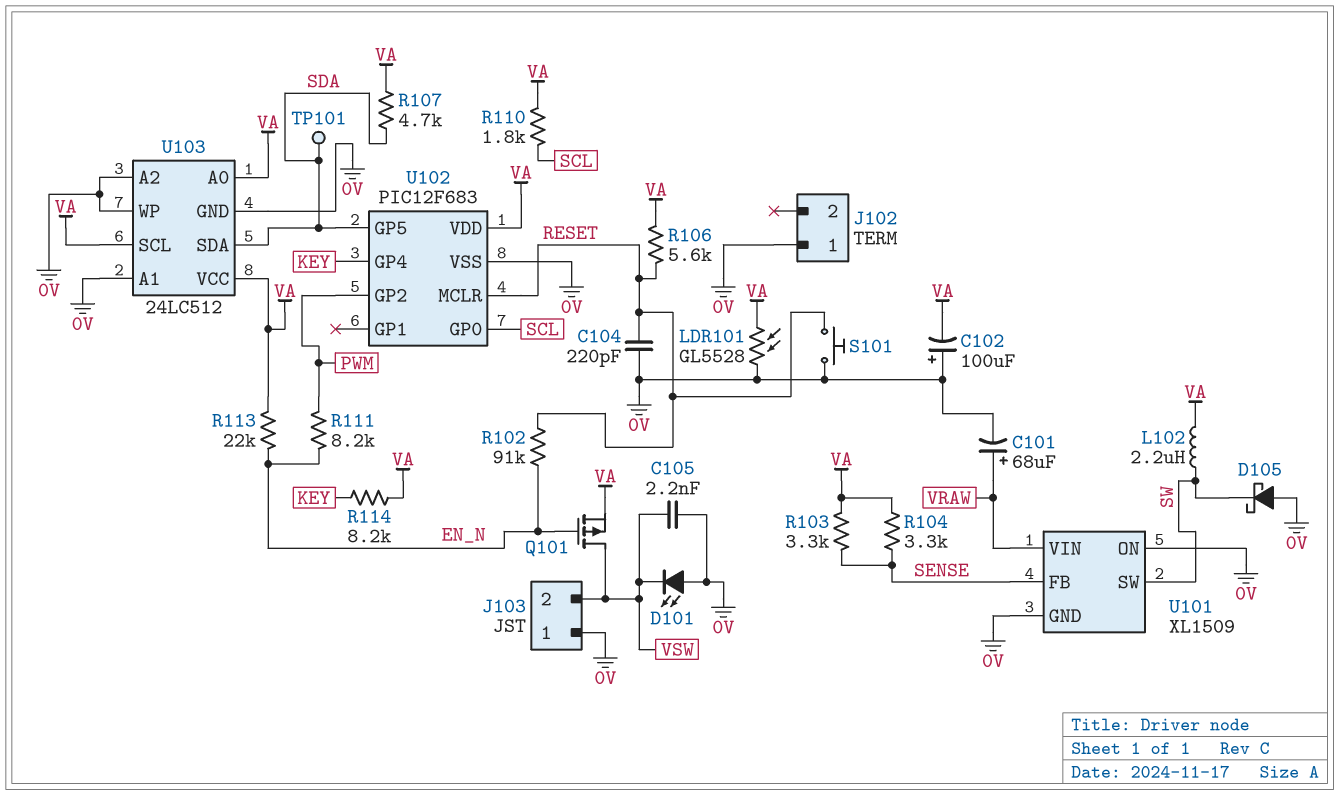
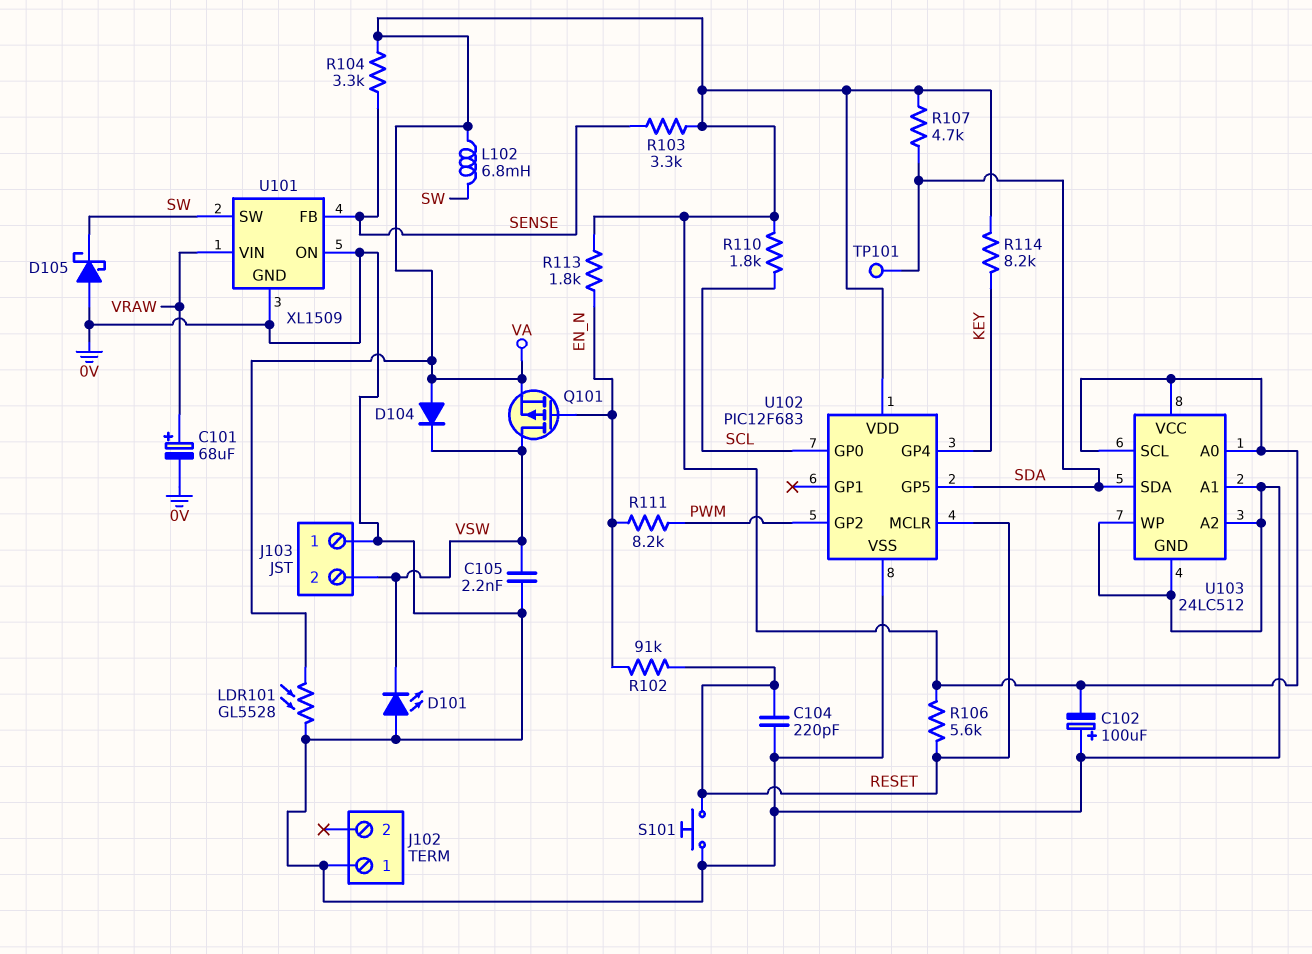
D104: none -> diode (A VA, K VSW)
L102: 2.2uH (SW, VA) -> 6.8mH (SW, VA)
R113: 22k (EN_N, VA) -> 1.8k (EN_N, VA)

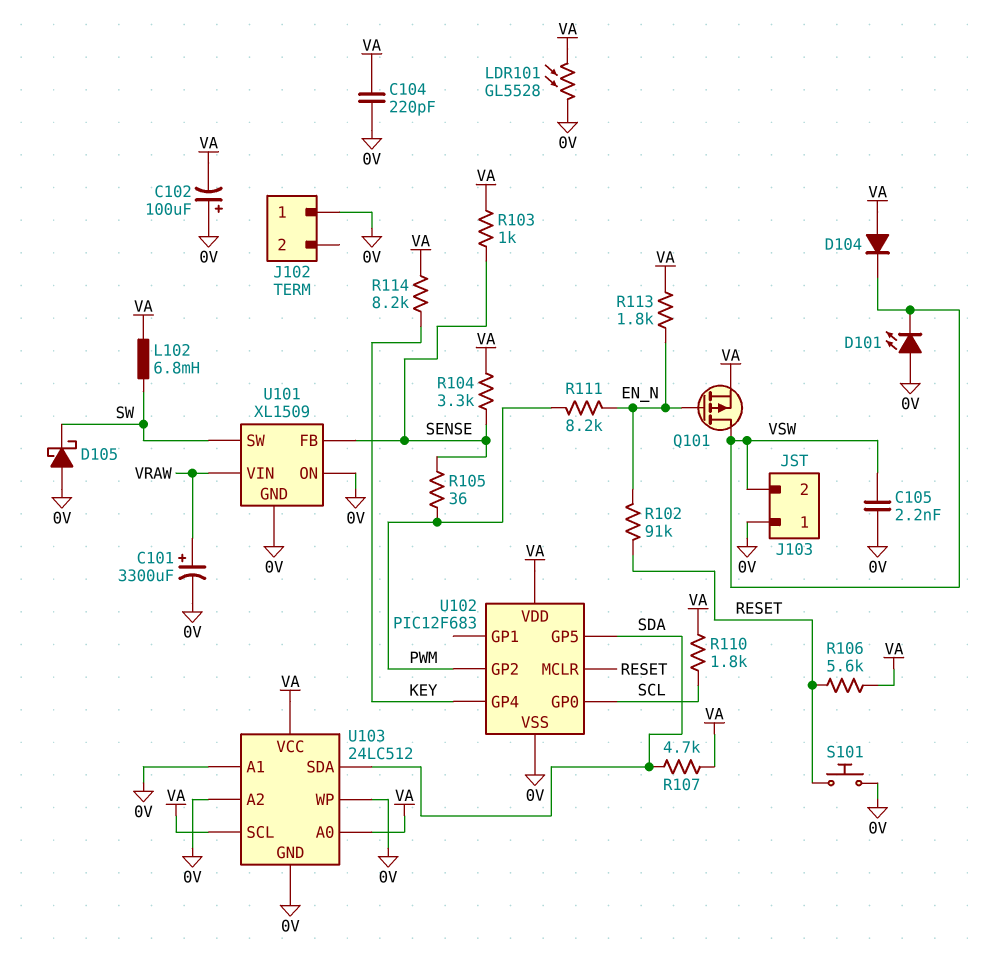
C101: 68uF (plus VRAW, minus 0V) -> 3300uF (plus VRAW, minus 0V)
C104: 220pF (0V, RESET) -> 220pF (0V, VA)
R103: 3.3k (SENSE, VA) -> 1k (SENSE, VA)
R105: none -> 36 (PWM, SENSE)
TP101: test point (SDA) -> none

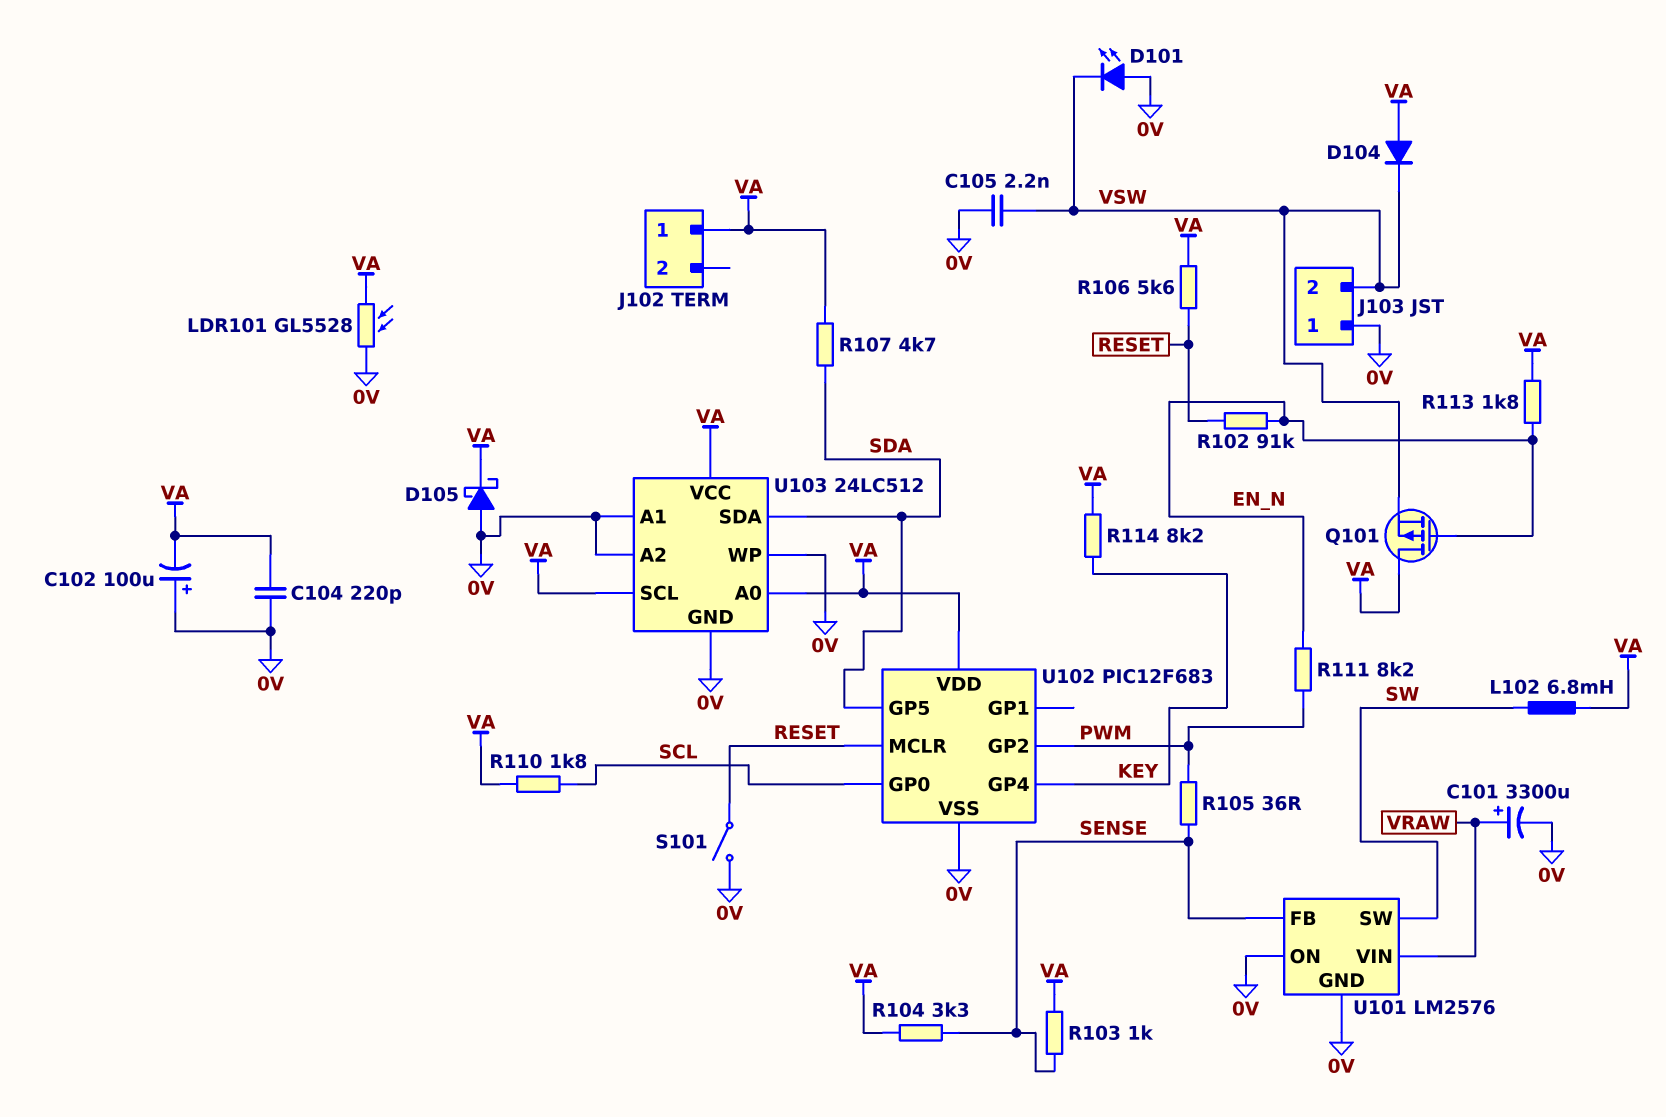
D105: schottky (A 0V, K SW) -> schottky (A 0V, K VA)
J102 pin 1: 0V -> VA
Q101: PMOS (G EN_N, D VSW, S VA) -> PMOS (G EN_N, D VA, S VSW)
S101: button (0V, RESET) -> switch (0V, RESET)
U101: XL1509 -> LM2576

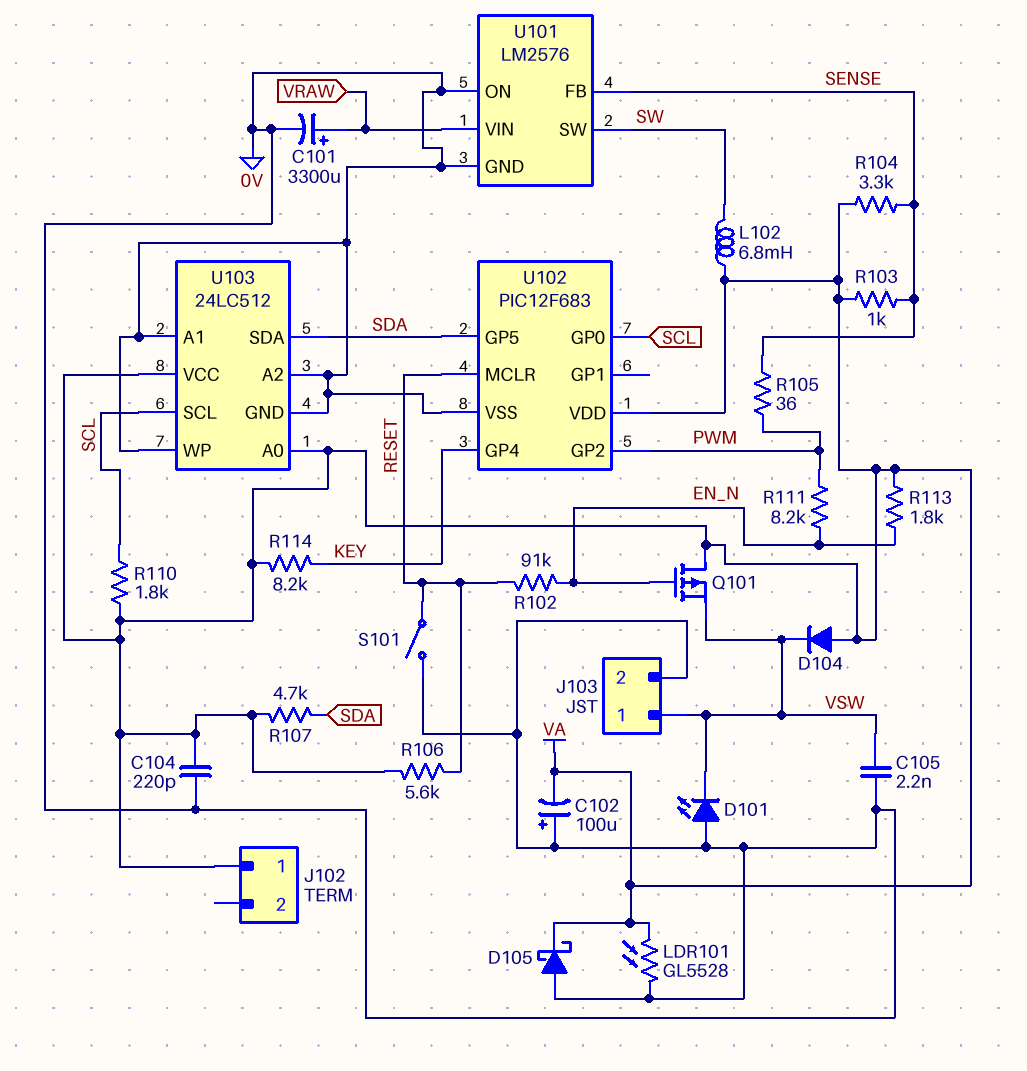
J103 pin 1: 0V -> VSW
J103 pin 2: VSW -> 0V
U103 pin SCL: VA -> SCL

